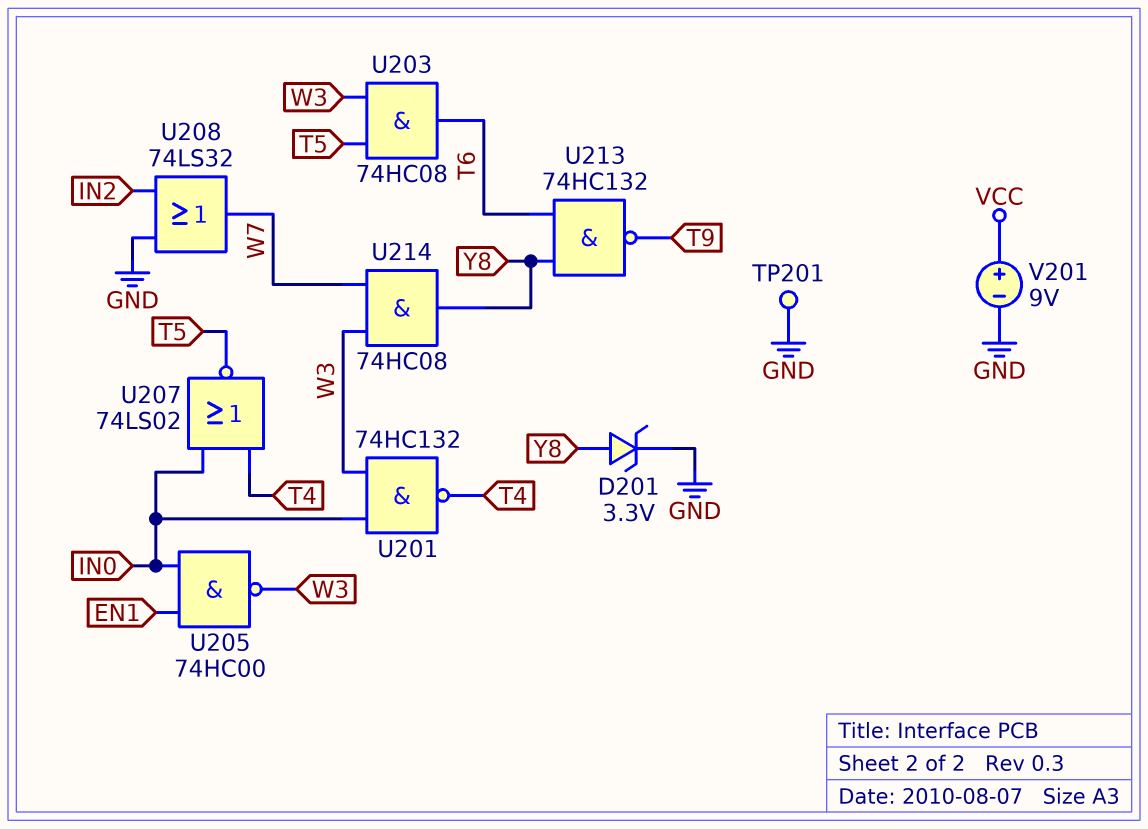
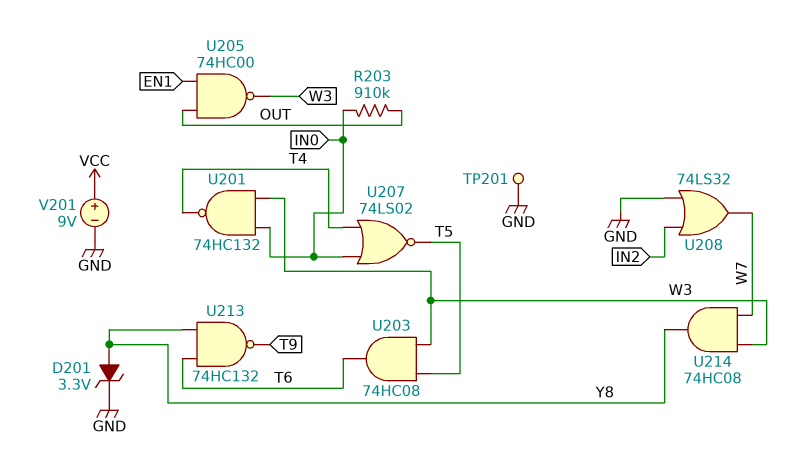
R203: none -> 910k (IN0, OUT)
U205: NAND 74HC00 (in EN1, in IN0, out W3) -> NAND 74HC00 (in EN1, in OUT, out W3)

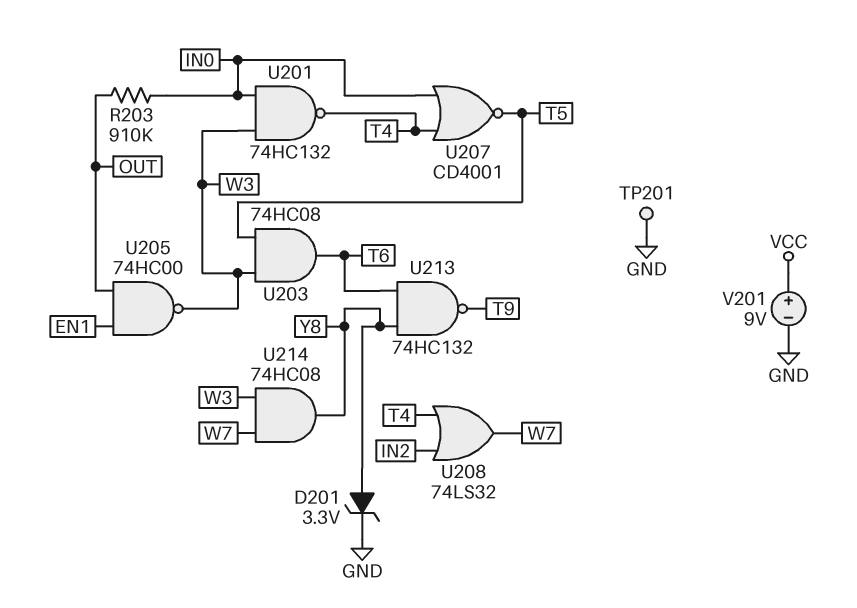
U207: NOR 74LS02 (in IN0, in T4, out T5) -> NOR CD4001 (in IN0, in T4, out T5)
U208: OR 74LS32 (in GND, in IN2, out W7) -> OR 74LS32 (in IN2, in T4, out W7)

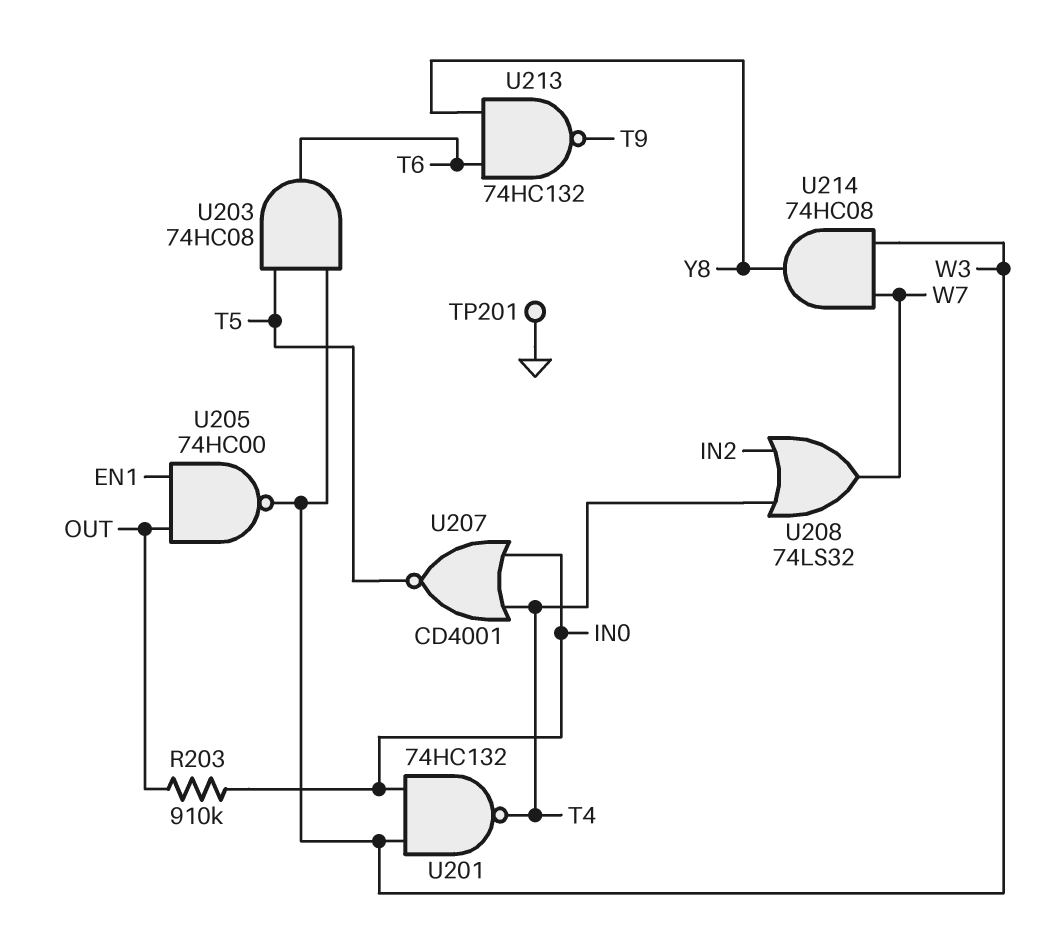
D201: zener 3.3V (A Y8, K GND) -> none
V201: 9V (plus VCC, minus GND) -> none

